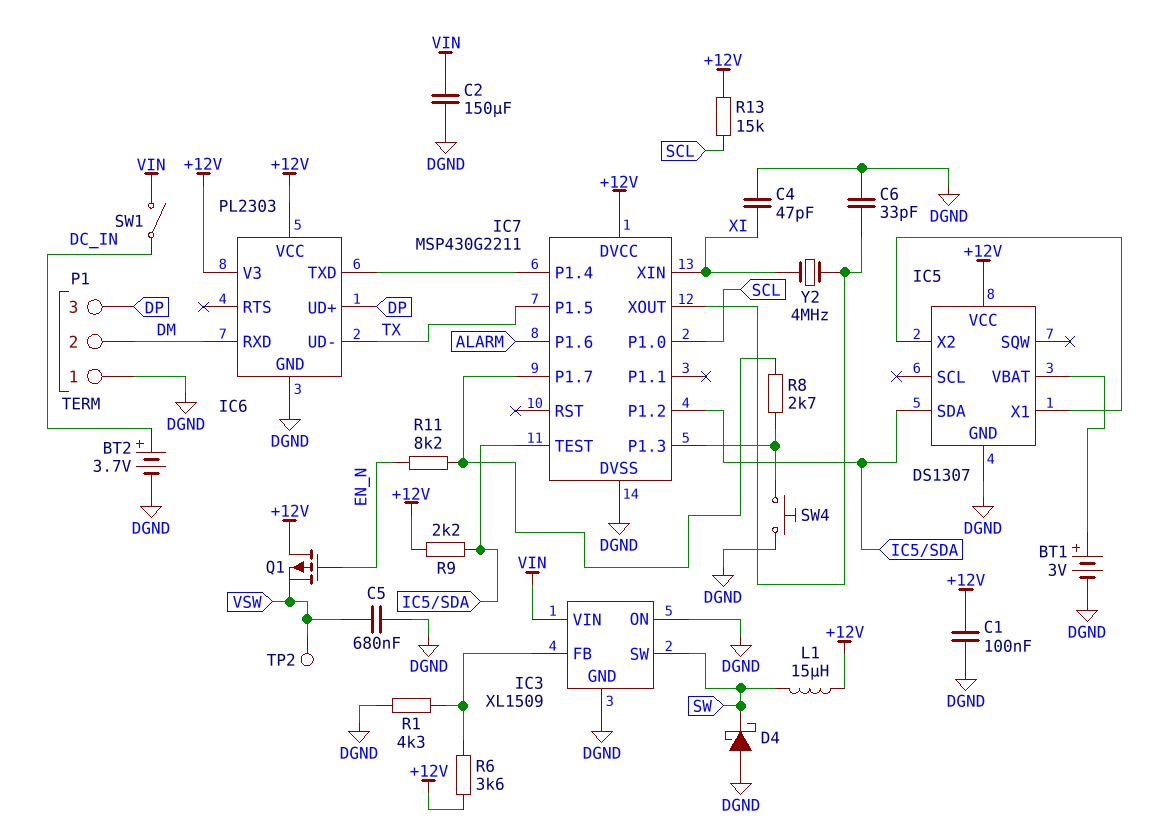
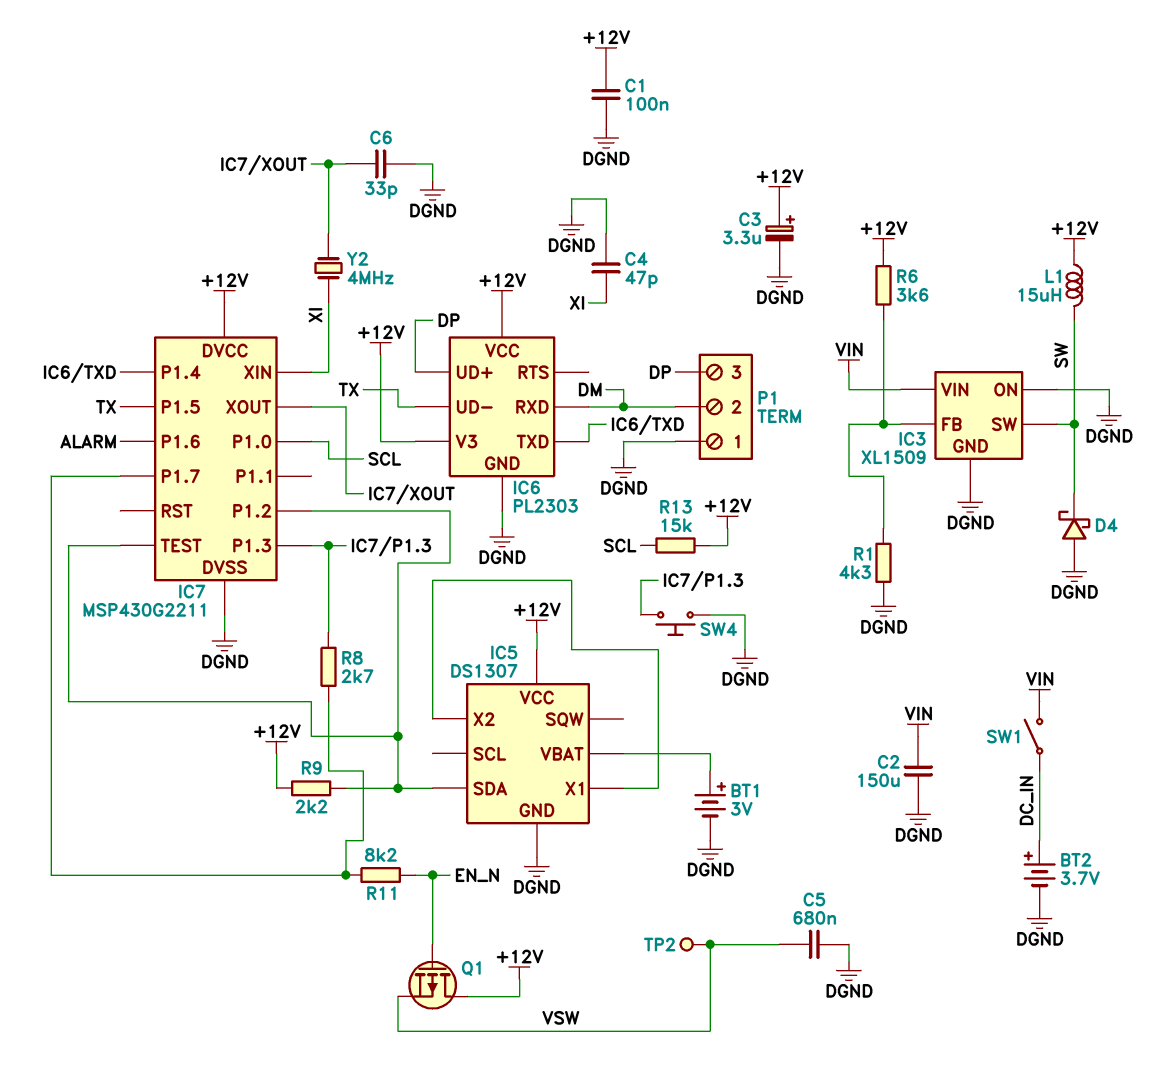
C3: none -> 3.3uF (plus +12V, minus DGND)

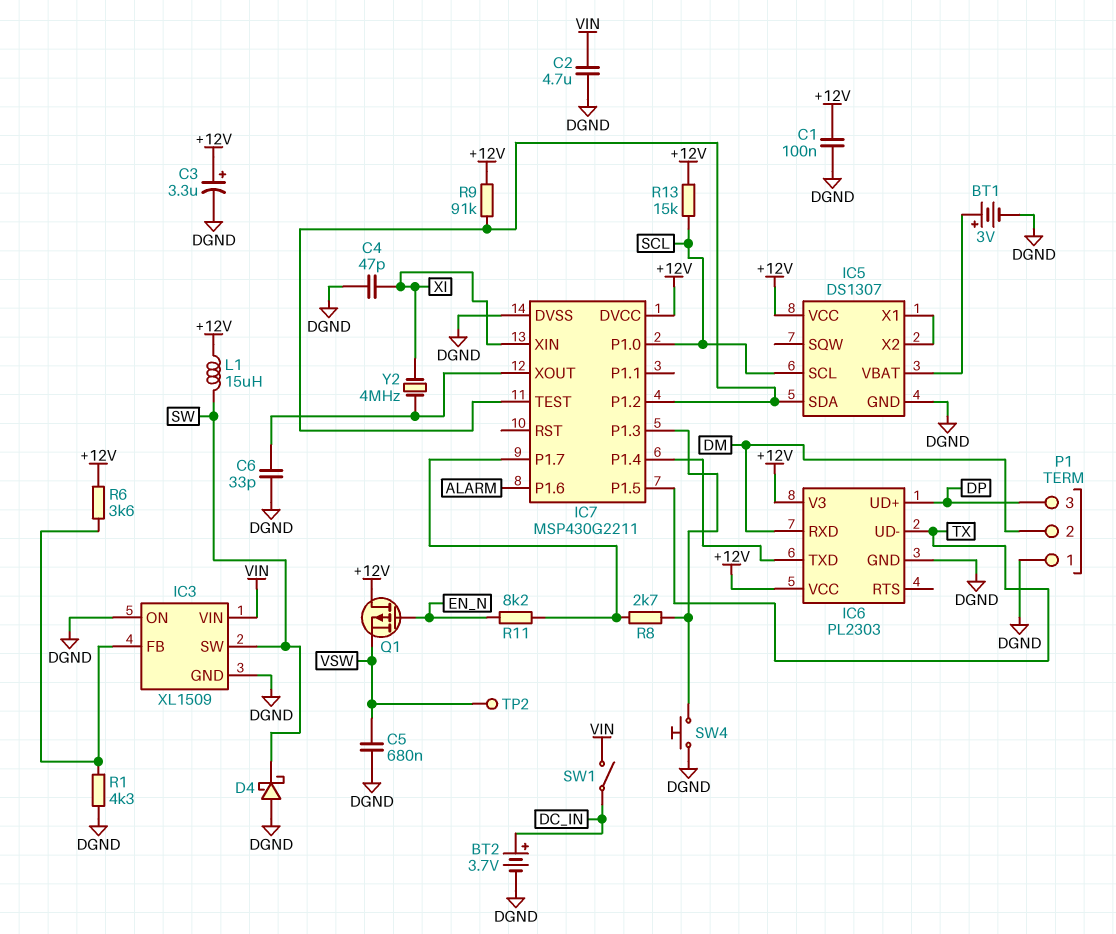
C2: 150uF (DGND, VIN) -> 4.7uF (DGND, VIN)
IC5 pin SCL: none -> SCL
R9: 2.2k (+12V, IC5/SDA) -> 91k (+12V, IC5/SDA)

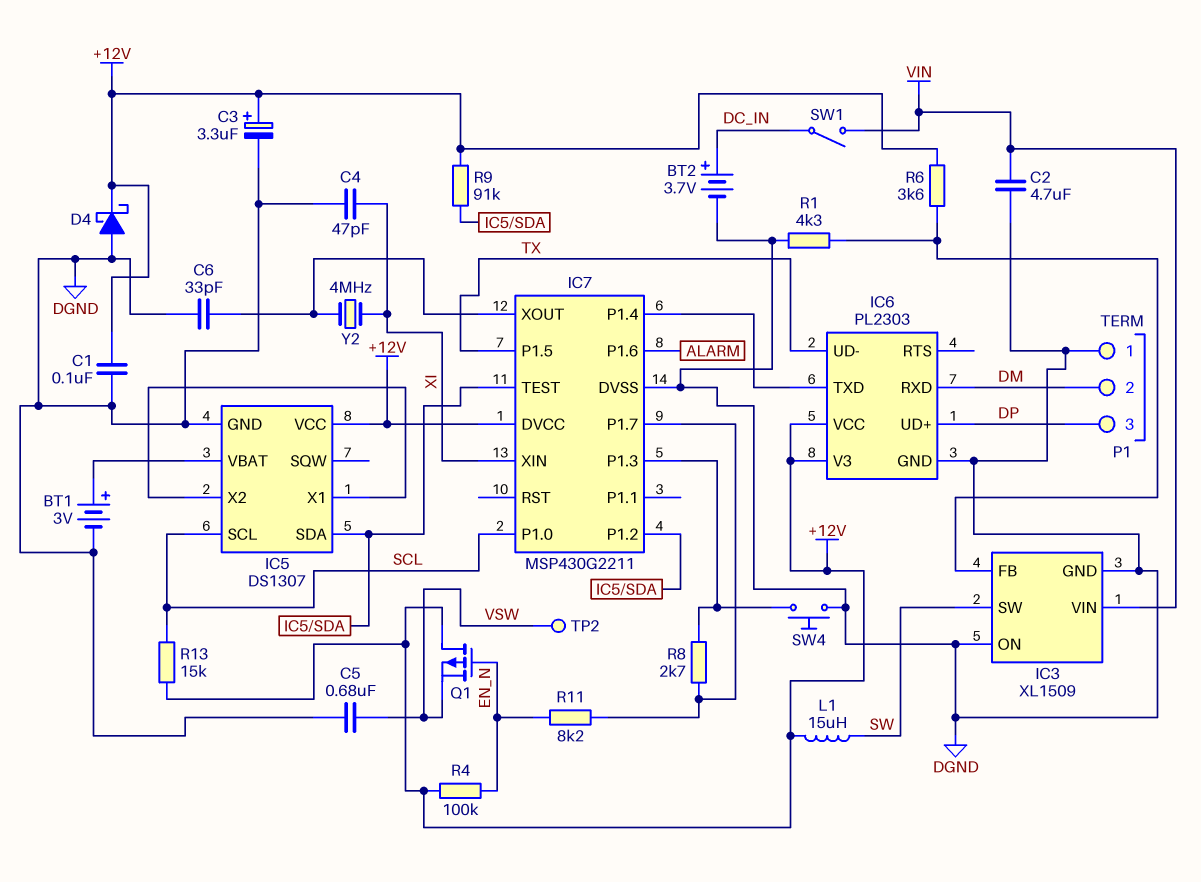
D4: schottky (A DGND, K SW) -> schottky (A DGND, K +12V)
R4: none -> 100k (+12V, EN_N)

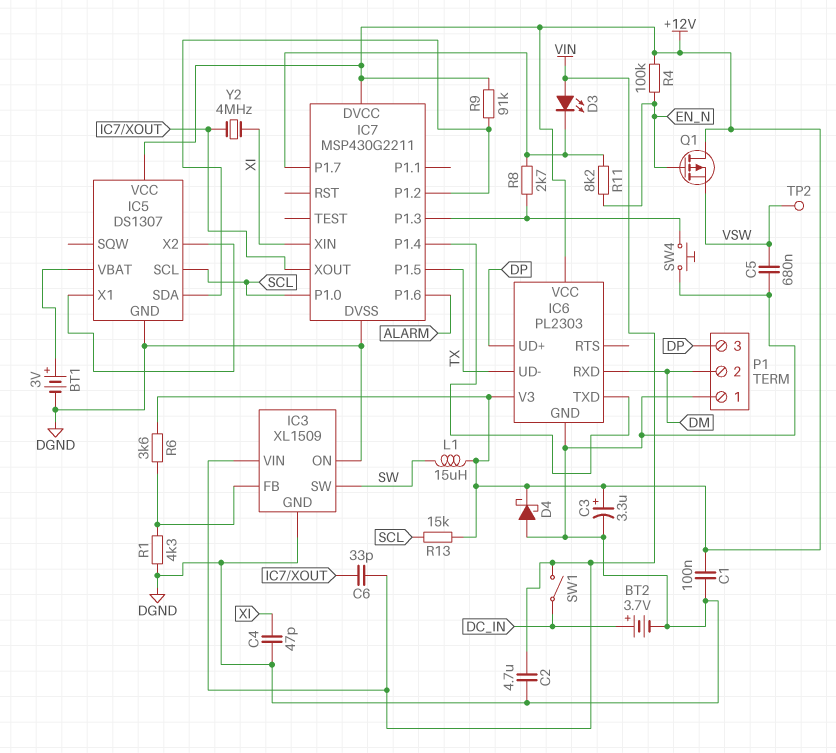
C6: 33pF (DGND, IC7/XOUT) -> 33pF (IC7/XOUT, VIN)
D3: none -> LED (A VIN, K IC7/P1.7)
IC7 pin TEST: IC5/SDA -> none

